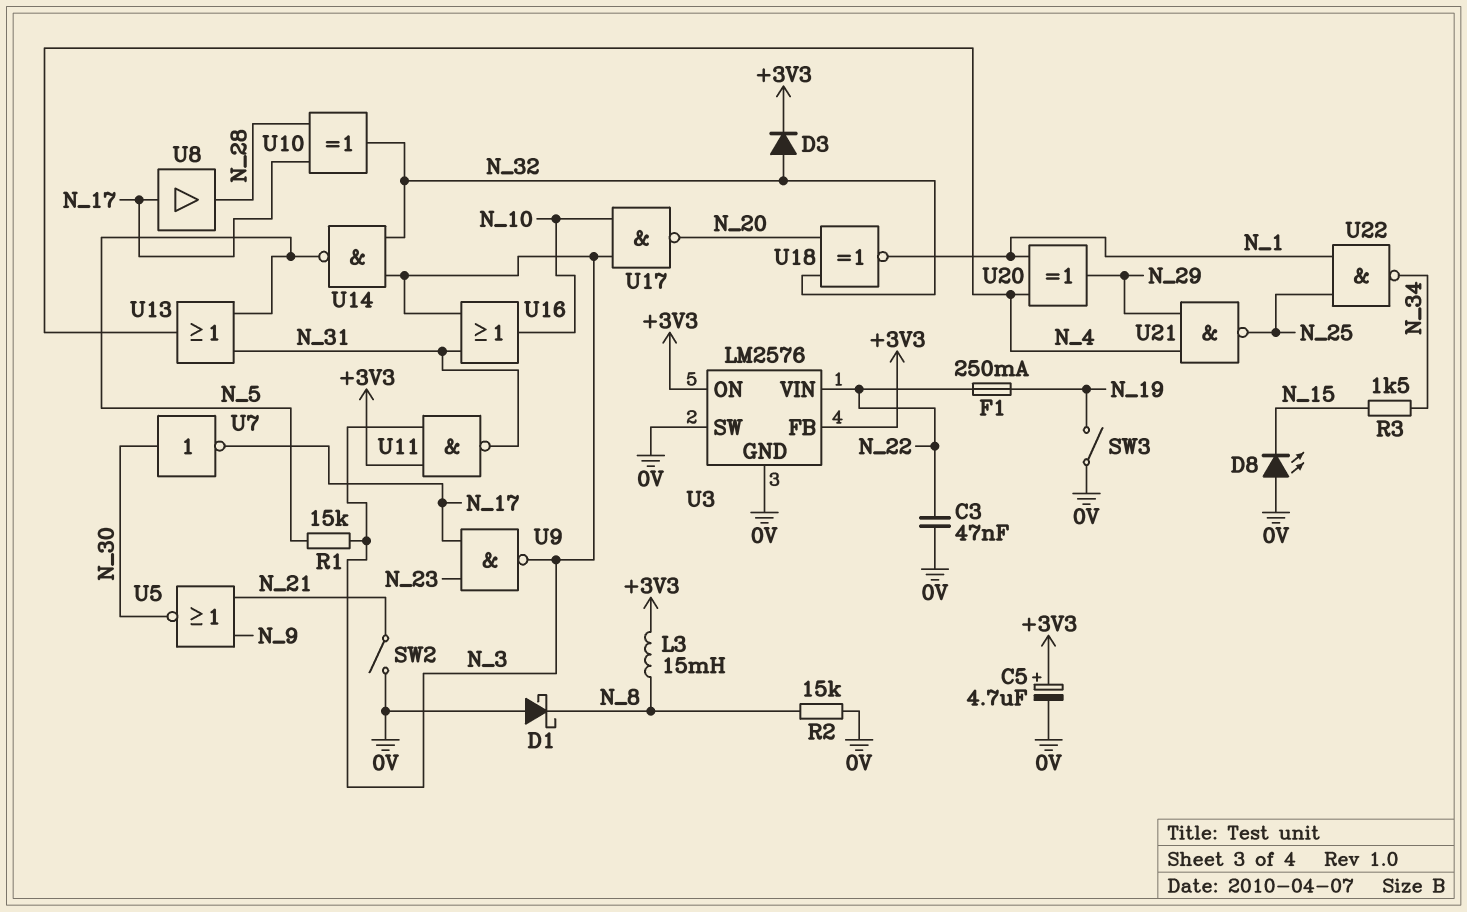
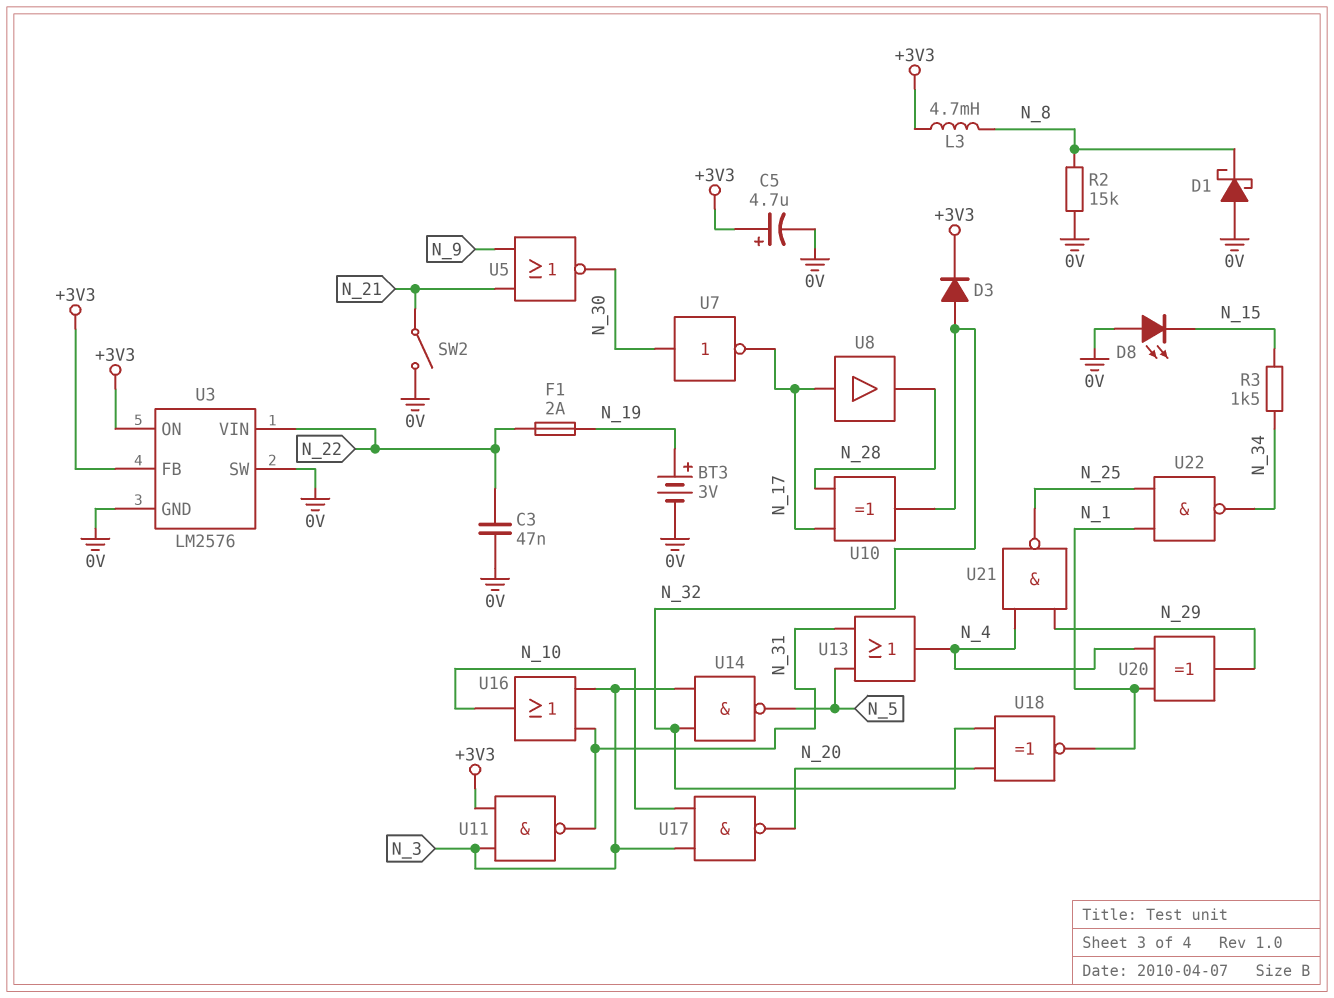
BT3: none -> 3V (plus N_19, minus 0V)
F1: 250mA (N_19, N_22) -> 2A (N_19, N_22)
L3: 15mH (+3V3, N_8) -> 4.7mH (+3V3, N_8)
R1: 15k (N_3, N_5) -> none
SW3: switch (0V, N_19) -> none
U9: NAND (in N_17, in N_23, out N_3) -> none

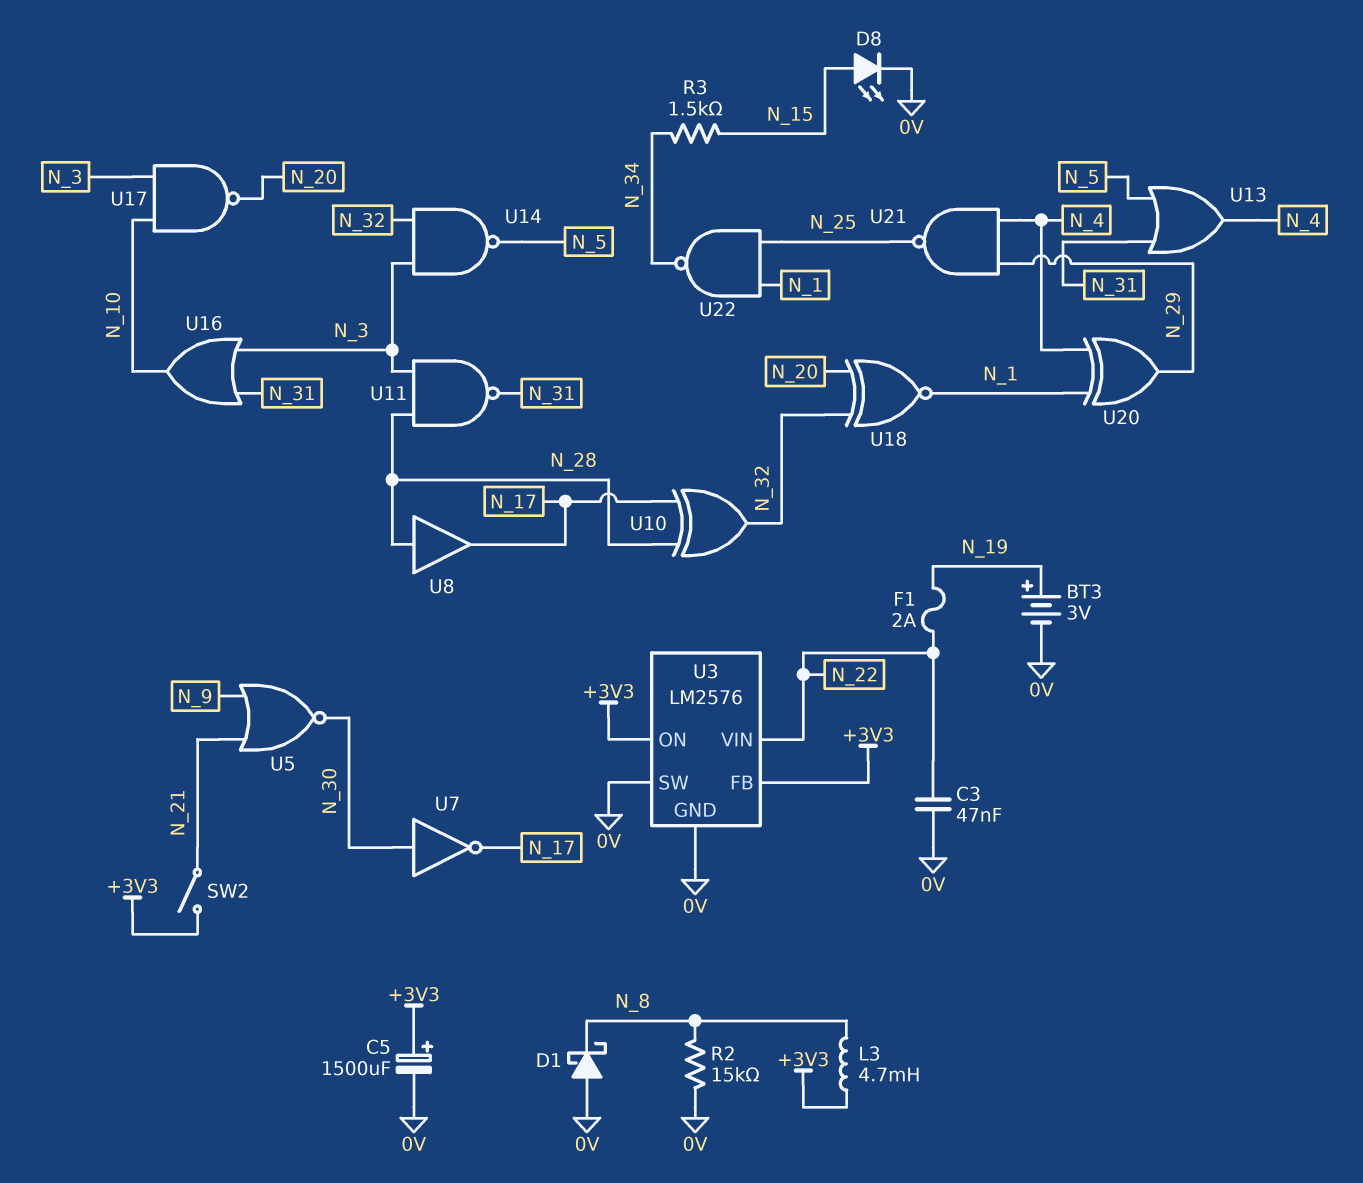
C5: 4.7uF (plus +3V3, minus 0V) -> 1500uF (plus +3V3, minus 0V)
D3: diode (A N_32, K +3V3) -> none
D8: LED (A 0V, K N_15) -> LED (A N_15, K 0V)
SW2: switch (0V, N_21) -> switch (+3V3, N_21)
U8: buffer (in N_17, out N_28) -> buffer (in N_28, out N_17)
U11: NAND (in +3V3, in N_3, out N_31) -> NAND (in N_3, in N_28, out N_31)

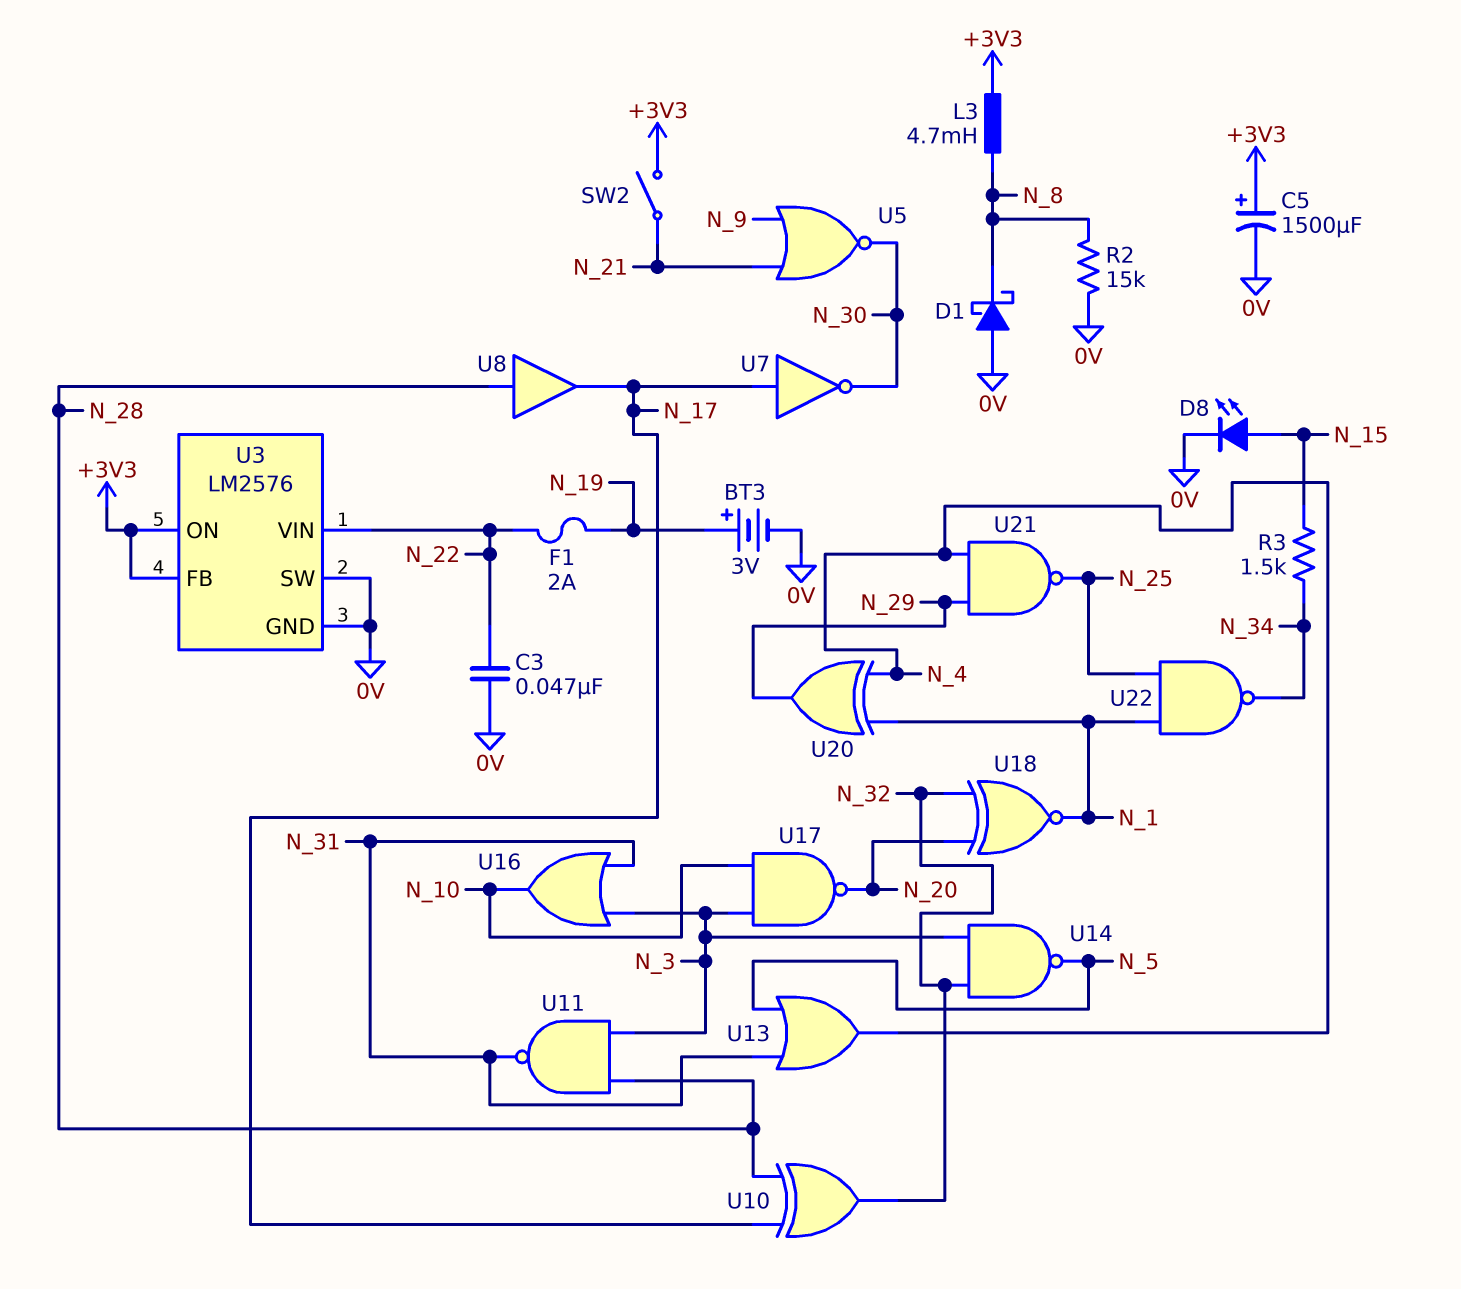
U7: NOT (in N_30, out N_17) -> NOT (in N_17, out N_30)

